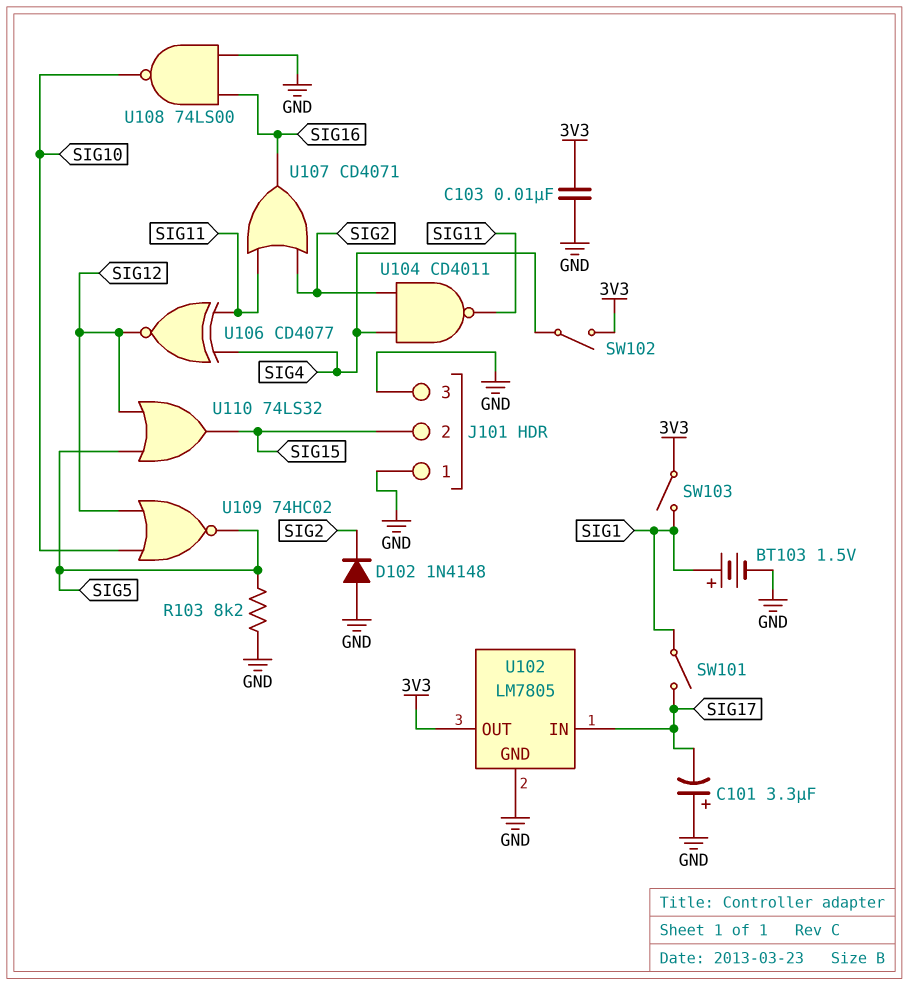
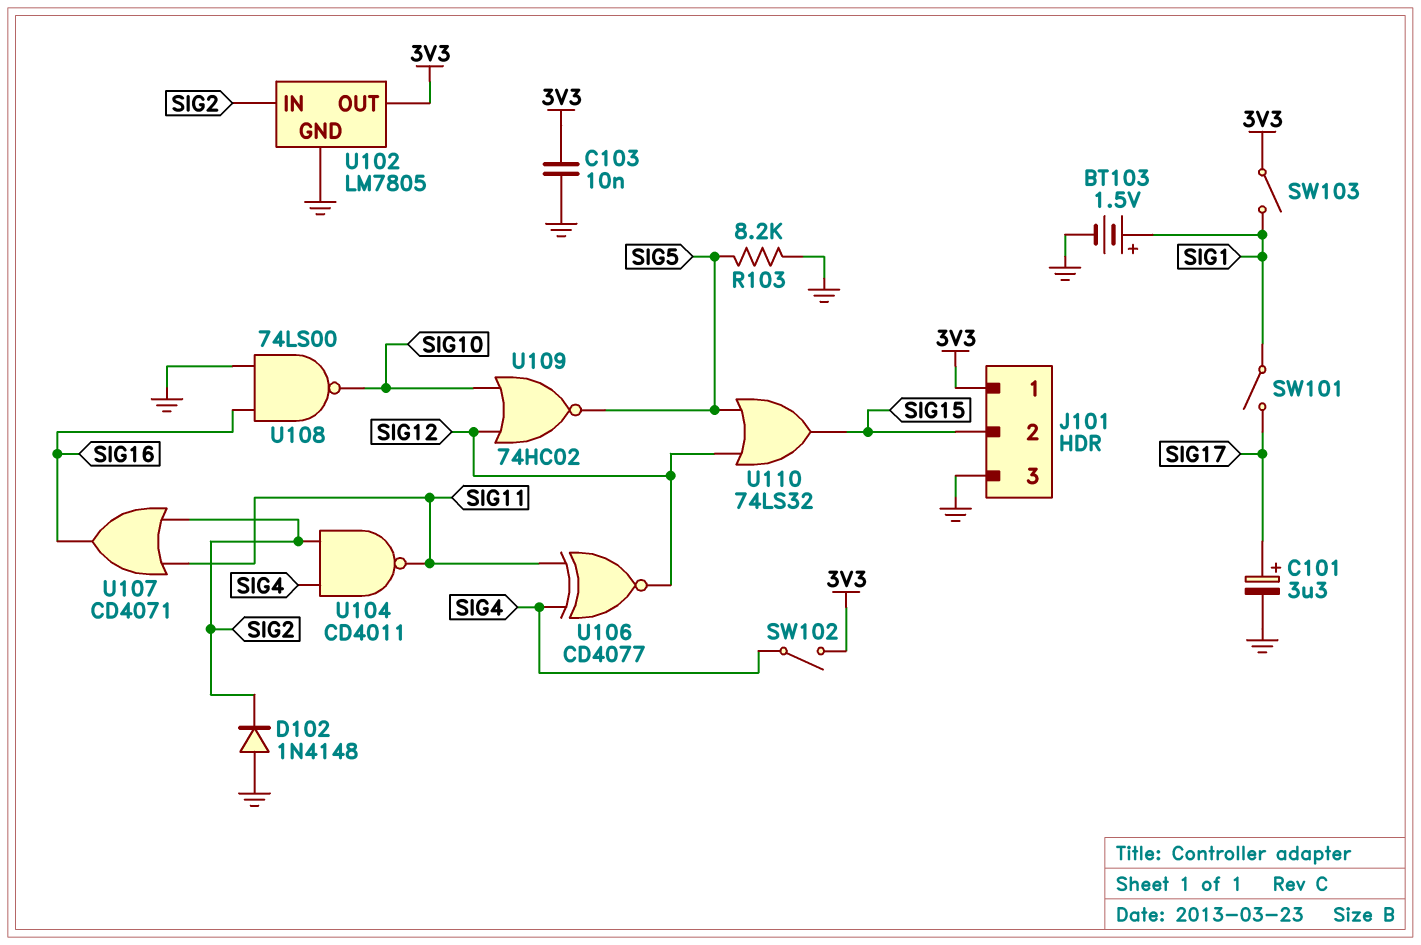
C101: 3.3uF (plus GND, minus SIG17) -> 3.3uF (plus SIG17, minus GND)
J101 pin 1: GND -> 3V3
U102 pin IN: SIG17 -> SIG2

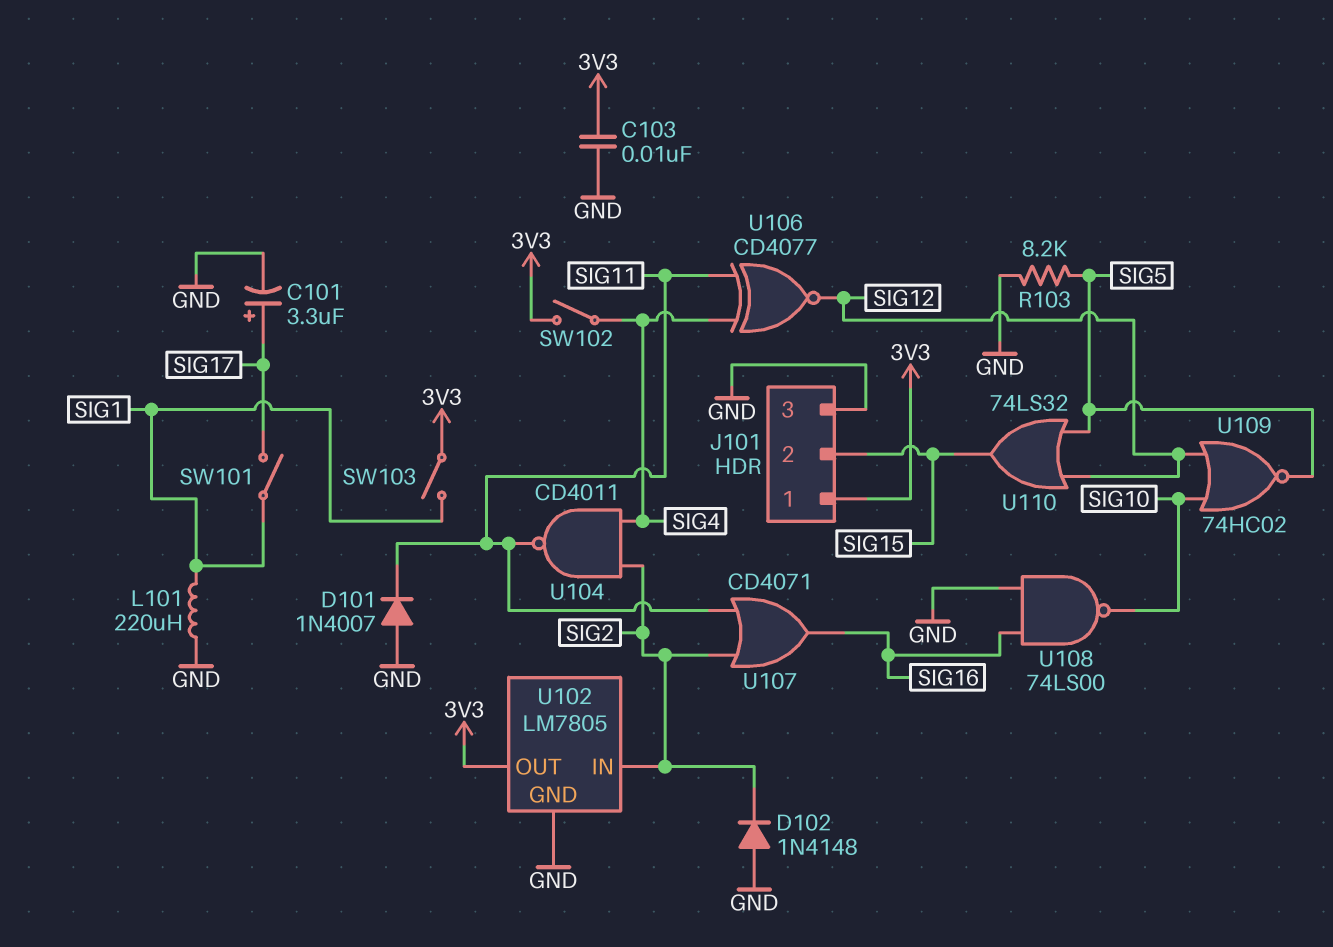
BT103: 1.5V (plus SIG1, minus GND) -> none
D101: none -> diode 1N4007 (A GND, K SIG11)
L101: none -> 220uH (GND, SIG1)

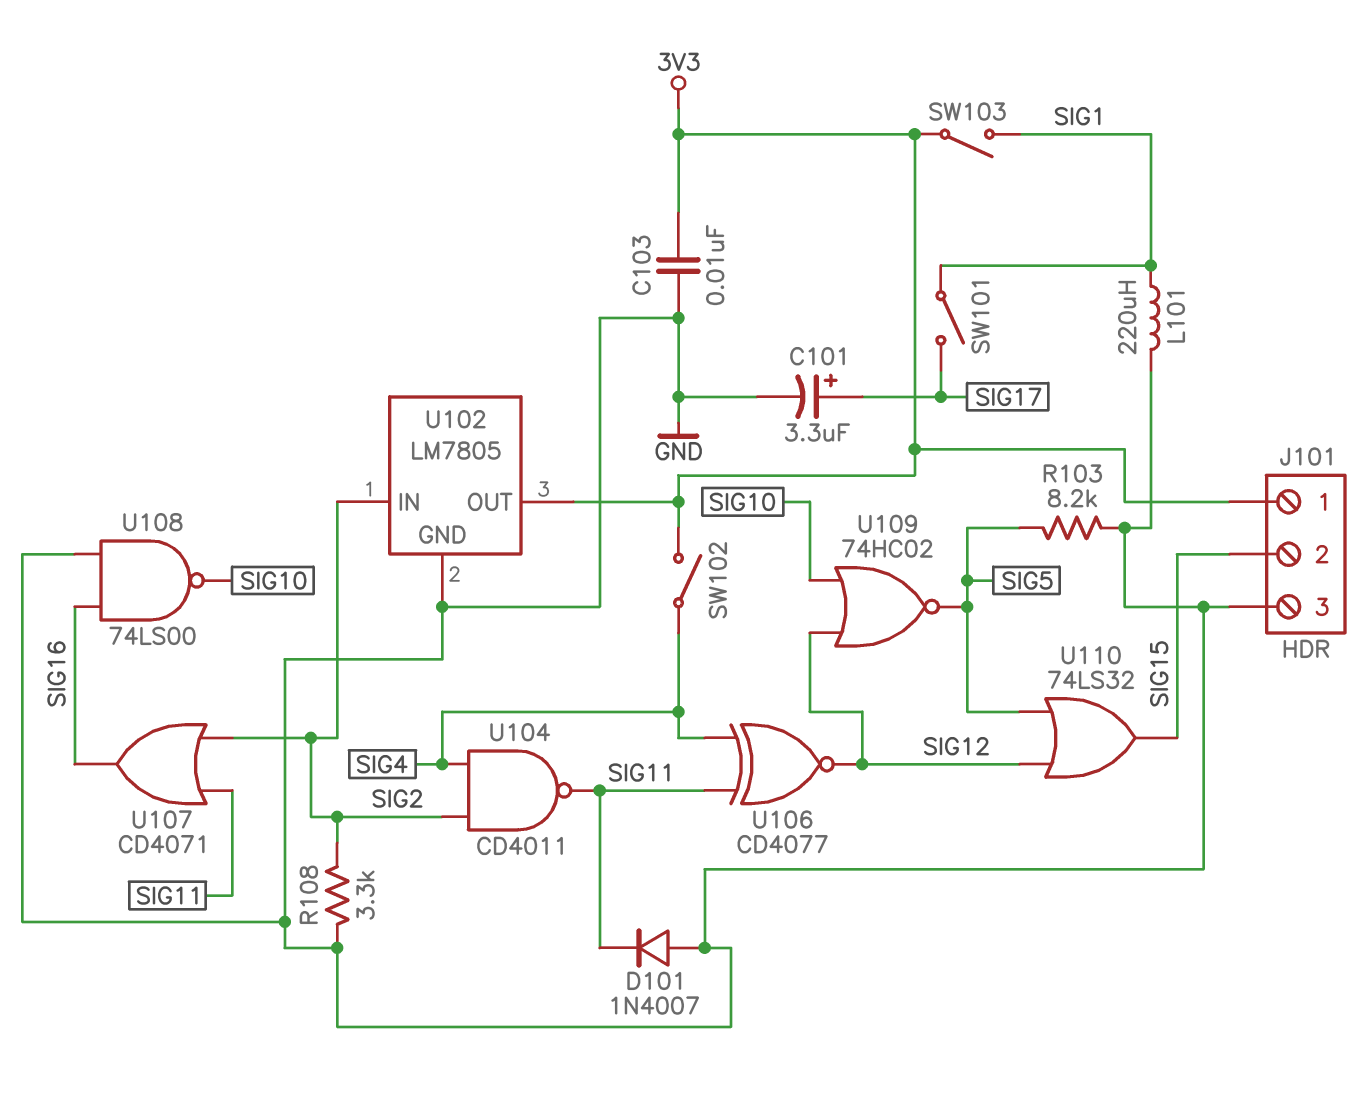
D102: diode 1N4148 (A GND, K SIG2) -> none
R108: none -> 3.3k (GND, SIG2)

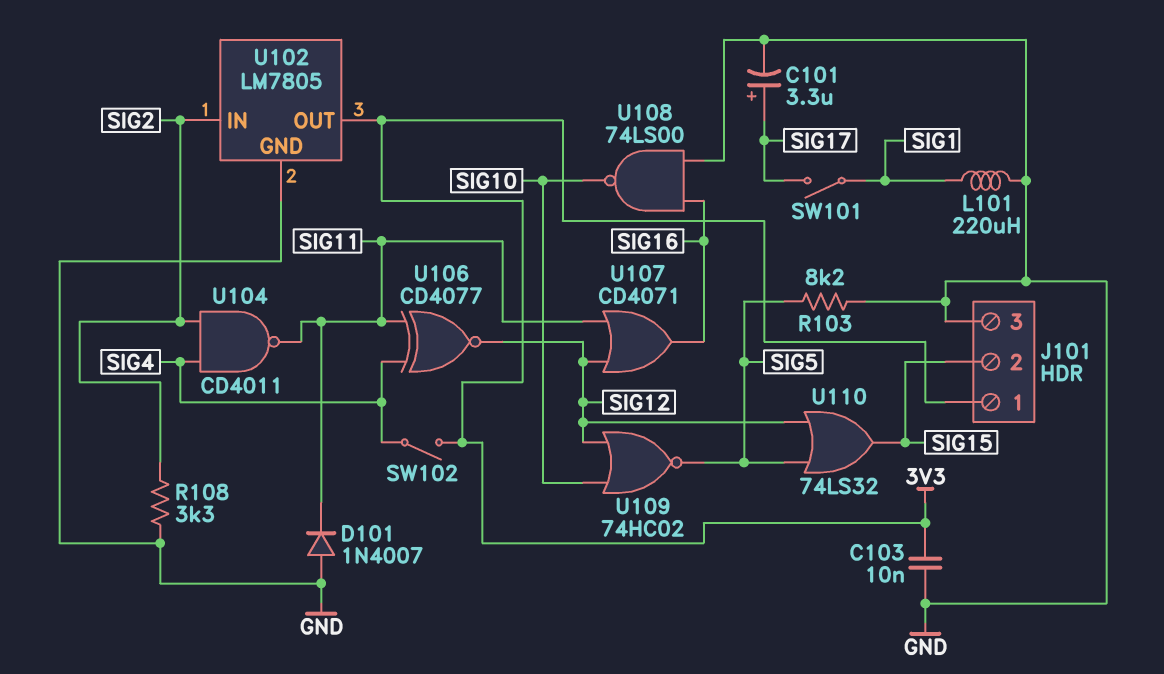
SW103: switch (3V3, SIG1) -> none
U107: OR CD4071 (in SIG2, in SIG11, out SIG16) -> OR CD4071 (in SIG11, in SIG12, out SIG16)

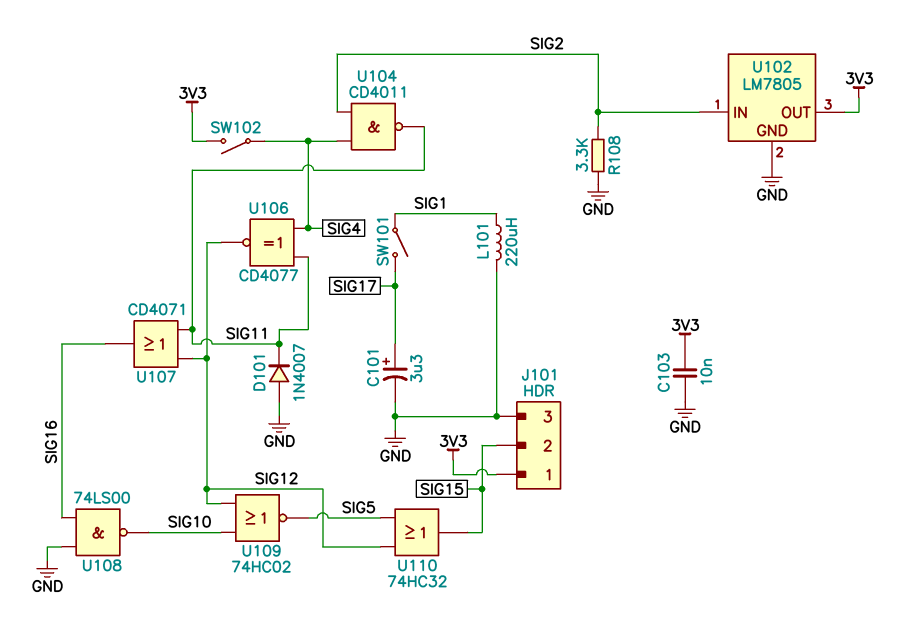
R103: 8.2k (GND, SIG5) -> none
U110: OR 74LS32 (in SIG5, in SIG12, out SIG15) -> OR 74HC32 (in SIG5, in SIG12, out SIG15)

